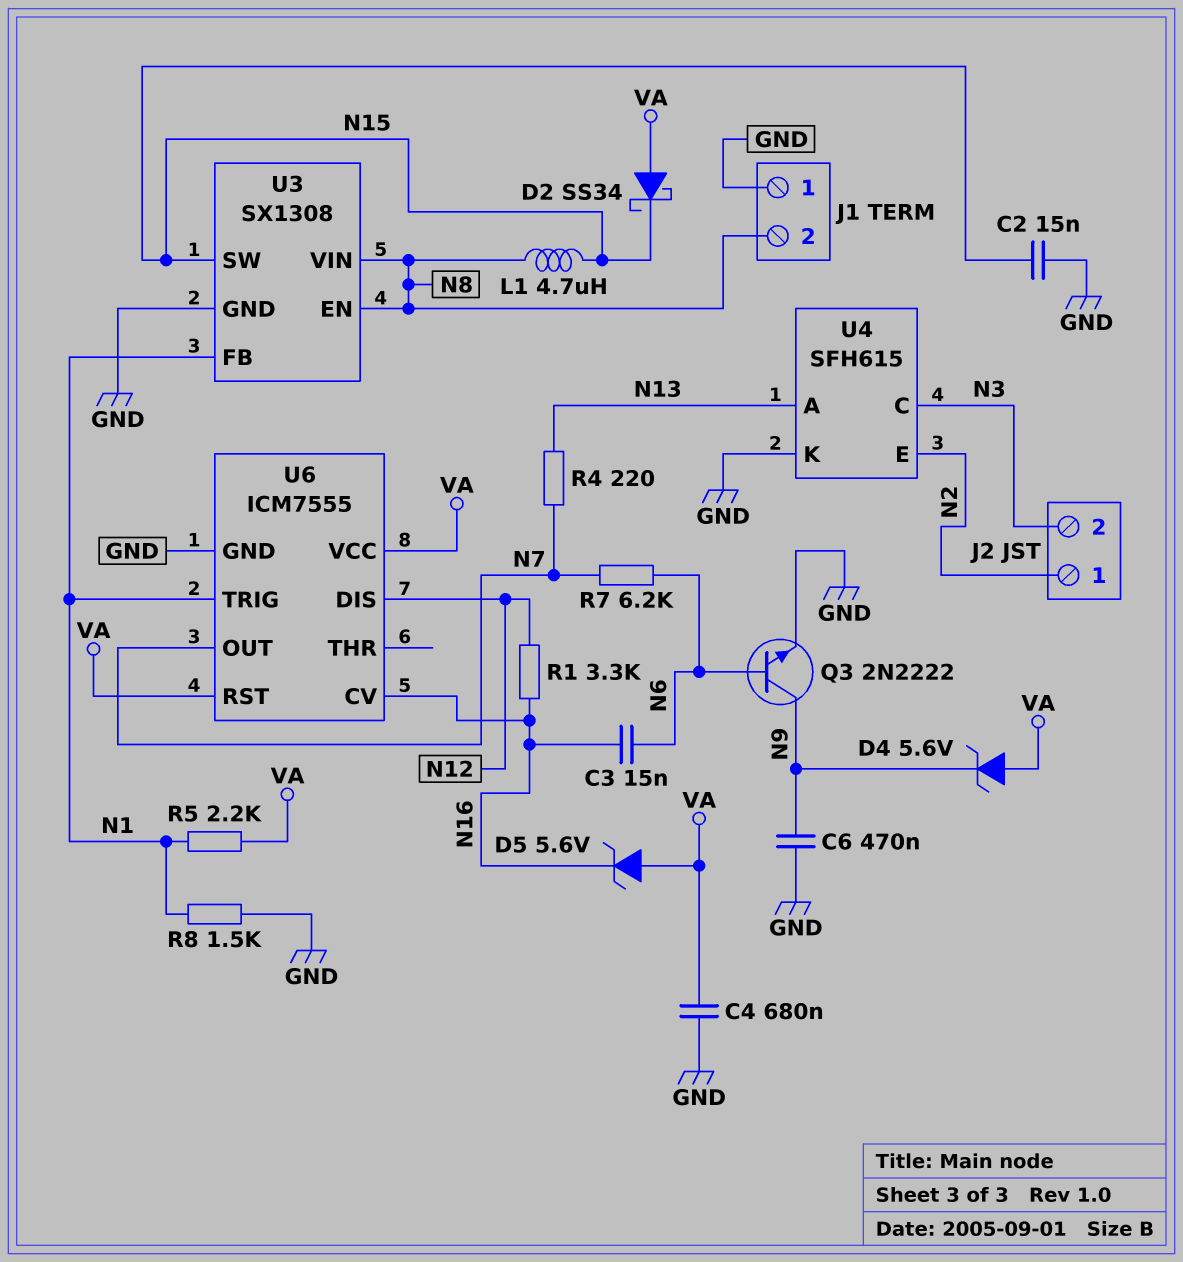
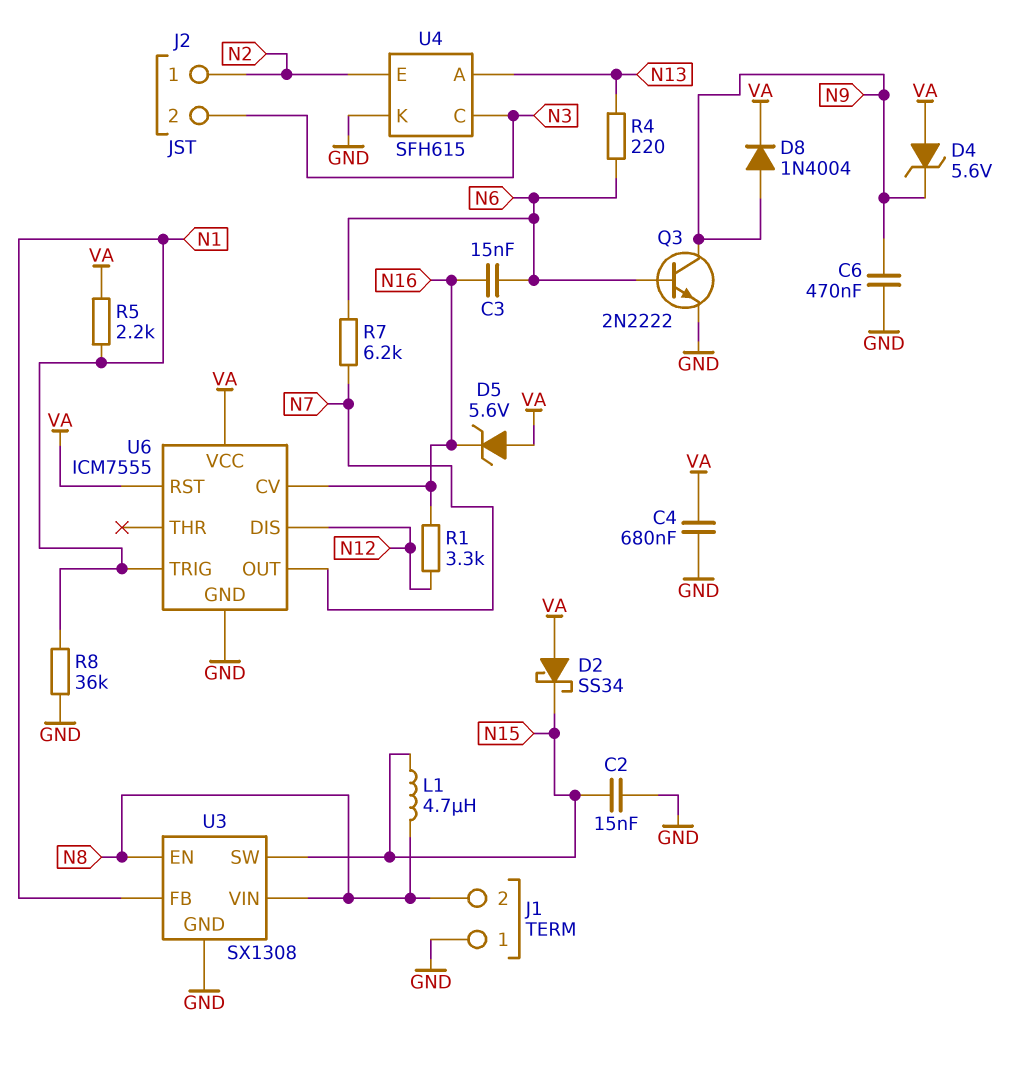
D8: none -> diode 1N4004 (A N9, K VA)
R4: 220 (N7, N13) -> 220 (N6, N13)
R8: 1.5k (GND, N1) -> 36k (GND, N1)

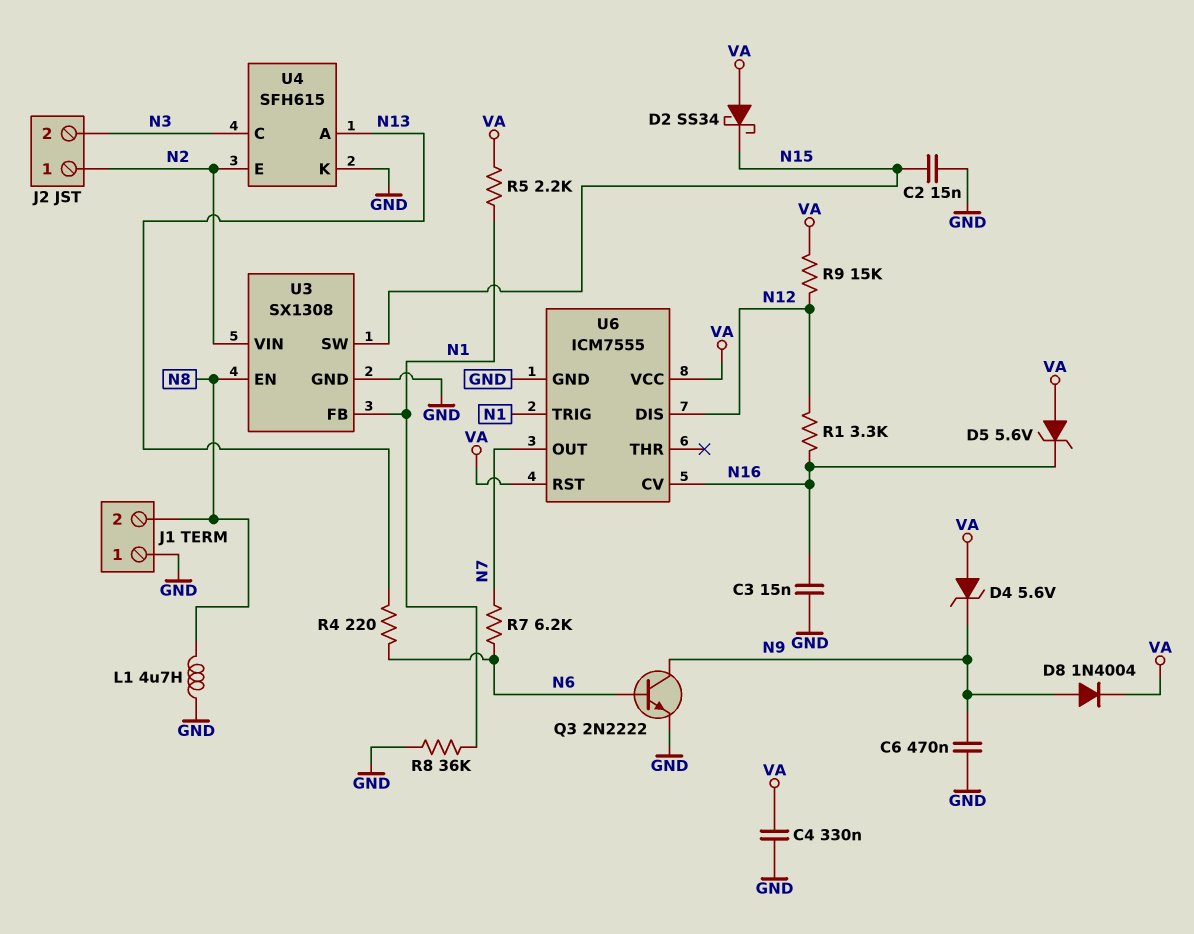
C3: 15nF (N6, N16) -> 15nF (GND, N16)
C4: 680nF (GND, VA) -> 330nF (GND, VA)
L1: 4.7uH (N8, N15) -> 4.7uH (GND, N8)
R9: none -> 15k (N12, VA)
U3 pin VIN: N8 -> N2

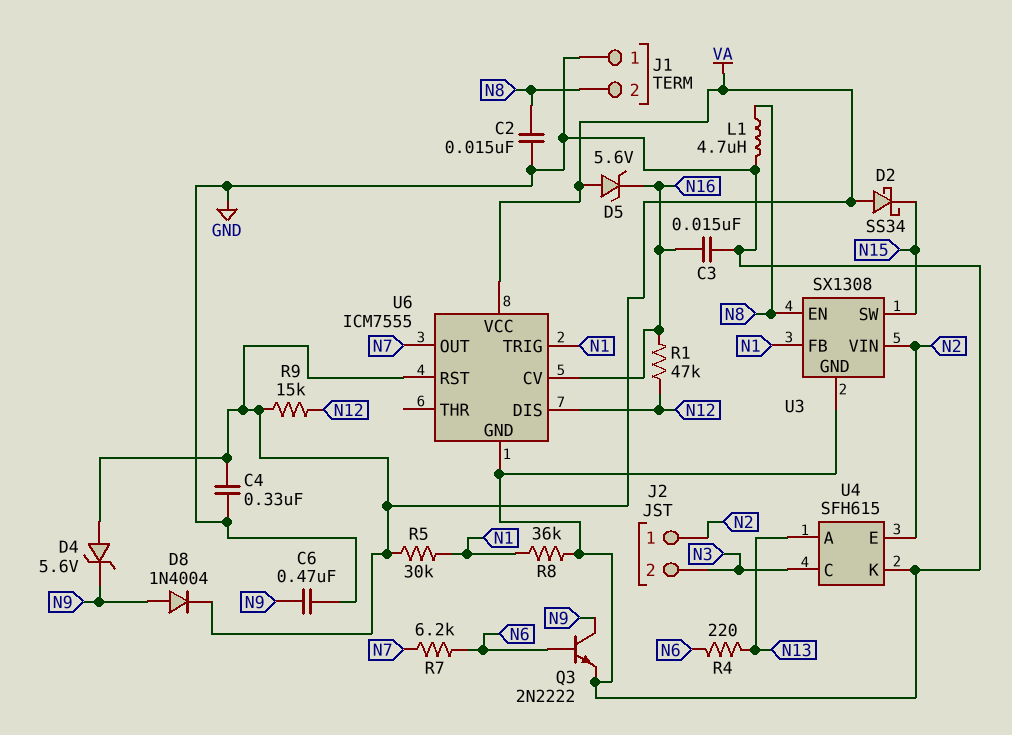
C2: 15nF (GND, N15) -> 15nF (GND, N8)
R1: 3.3k (N12, N16) -> 47k (N12, N16)
R5: 2.2k (N1, VA) -> 30k (N1, VA)

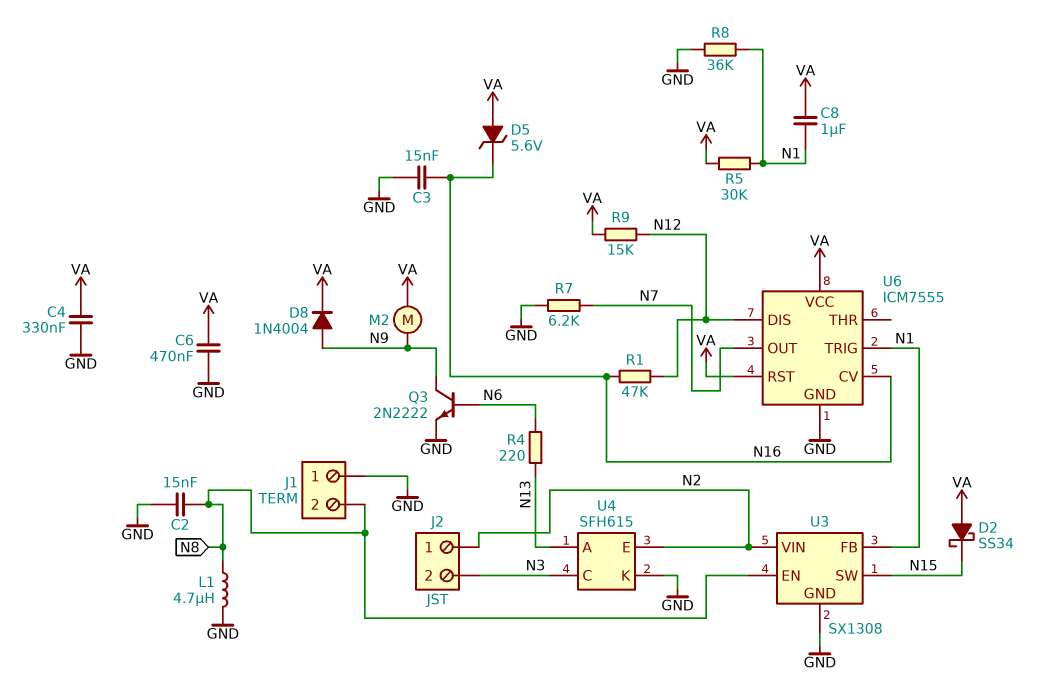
C6: 470nF (GND, N9) -> 470nF (GND, VA)
C8: none -> 1uF (N1, VA)
D4: zener 5.6V (A VA, K N9) -> none
M2: none -> motor (N9, VA)
R7: 6.2k (N6, N7) -> 6.2k (GND, N7)

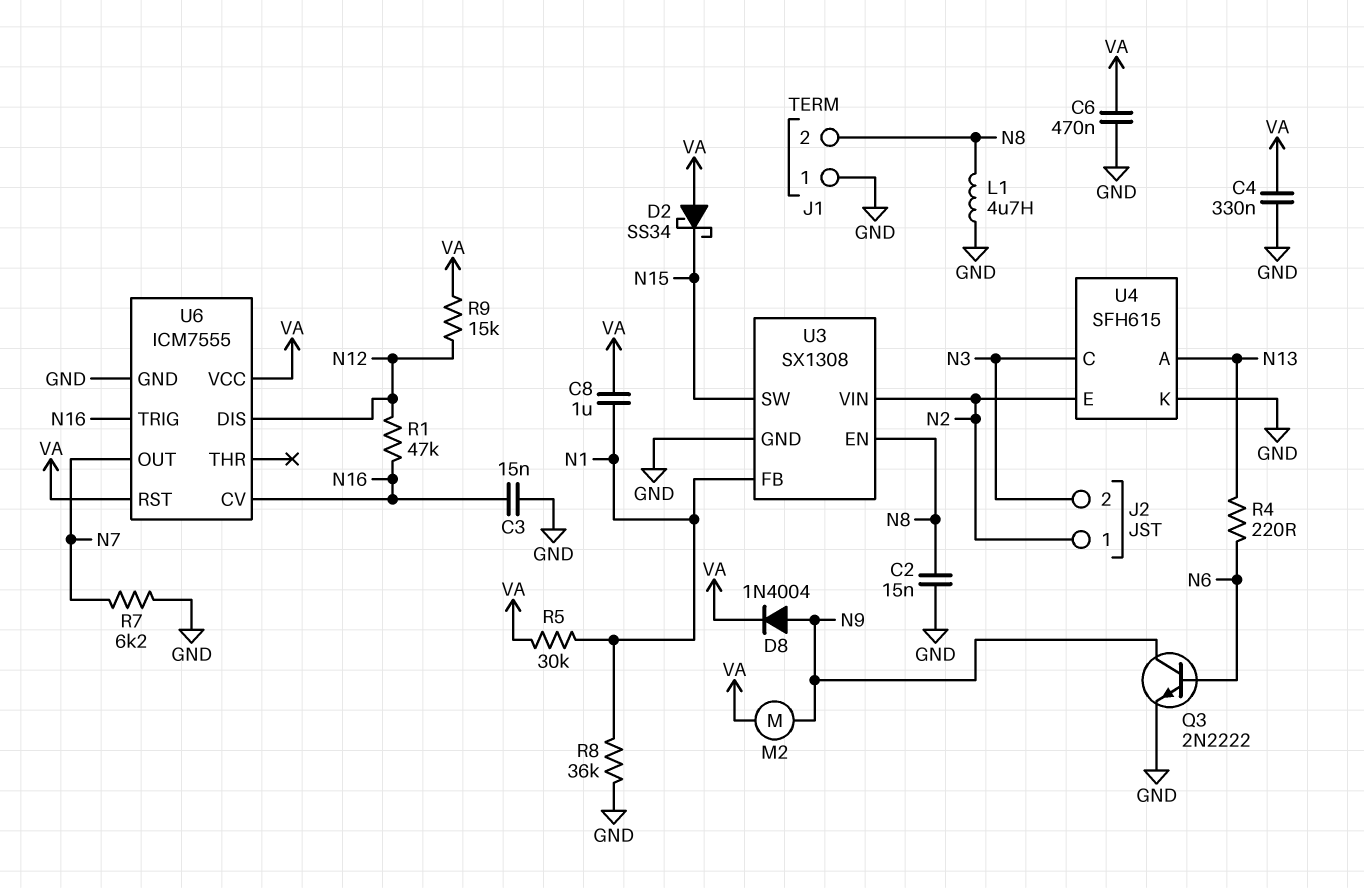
D5: zener 5.6V (A VA, K N16) -> none
U6 pin TRIG: N1 -> N16

